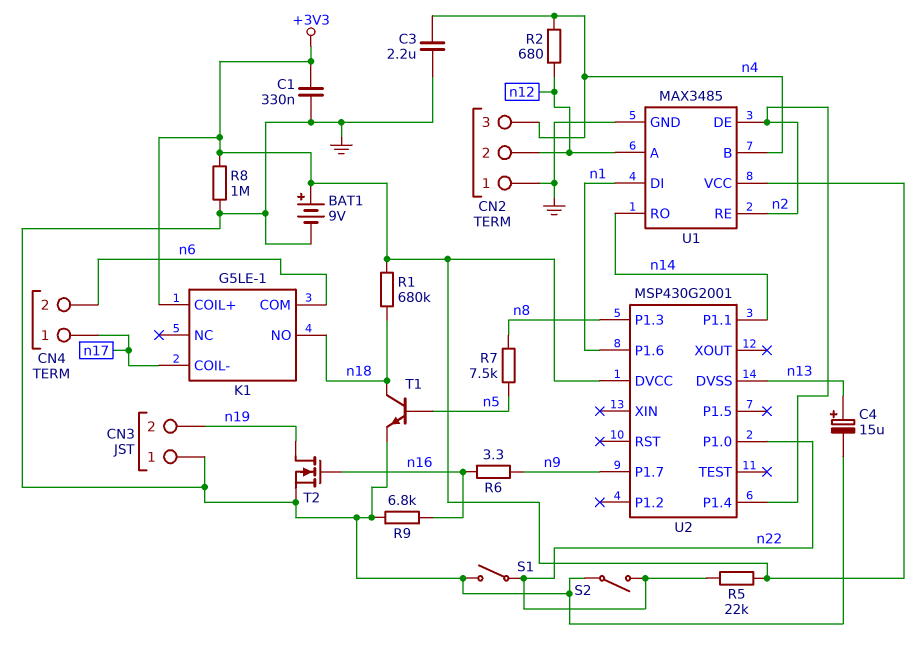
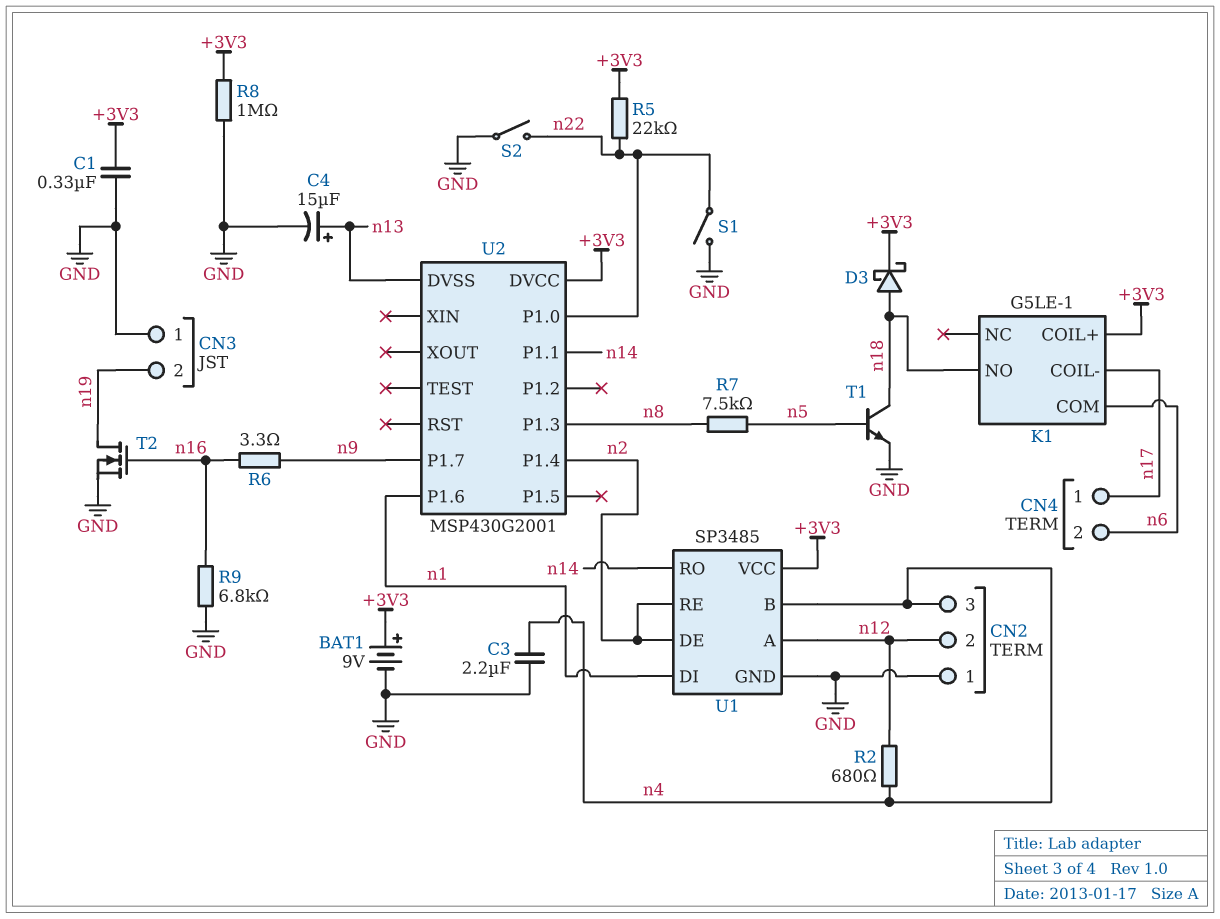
D3: none -> schottky (A n18, K +3V3)
R1: 680k (+3V3, n18) -> none
U1: MAX3485 -> SP3485

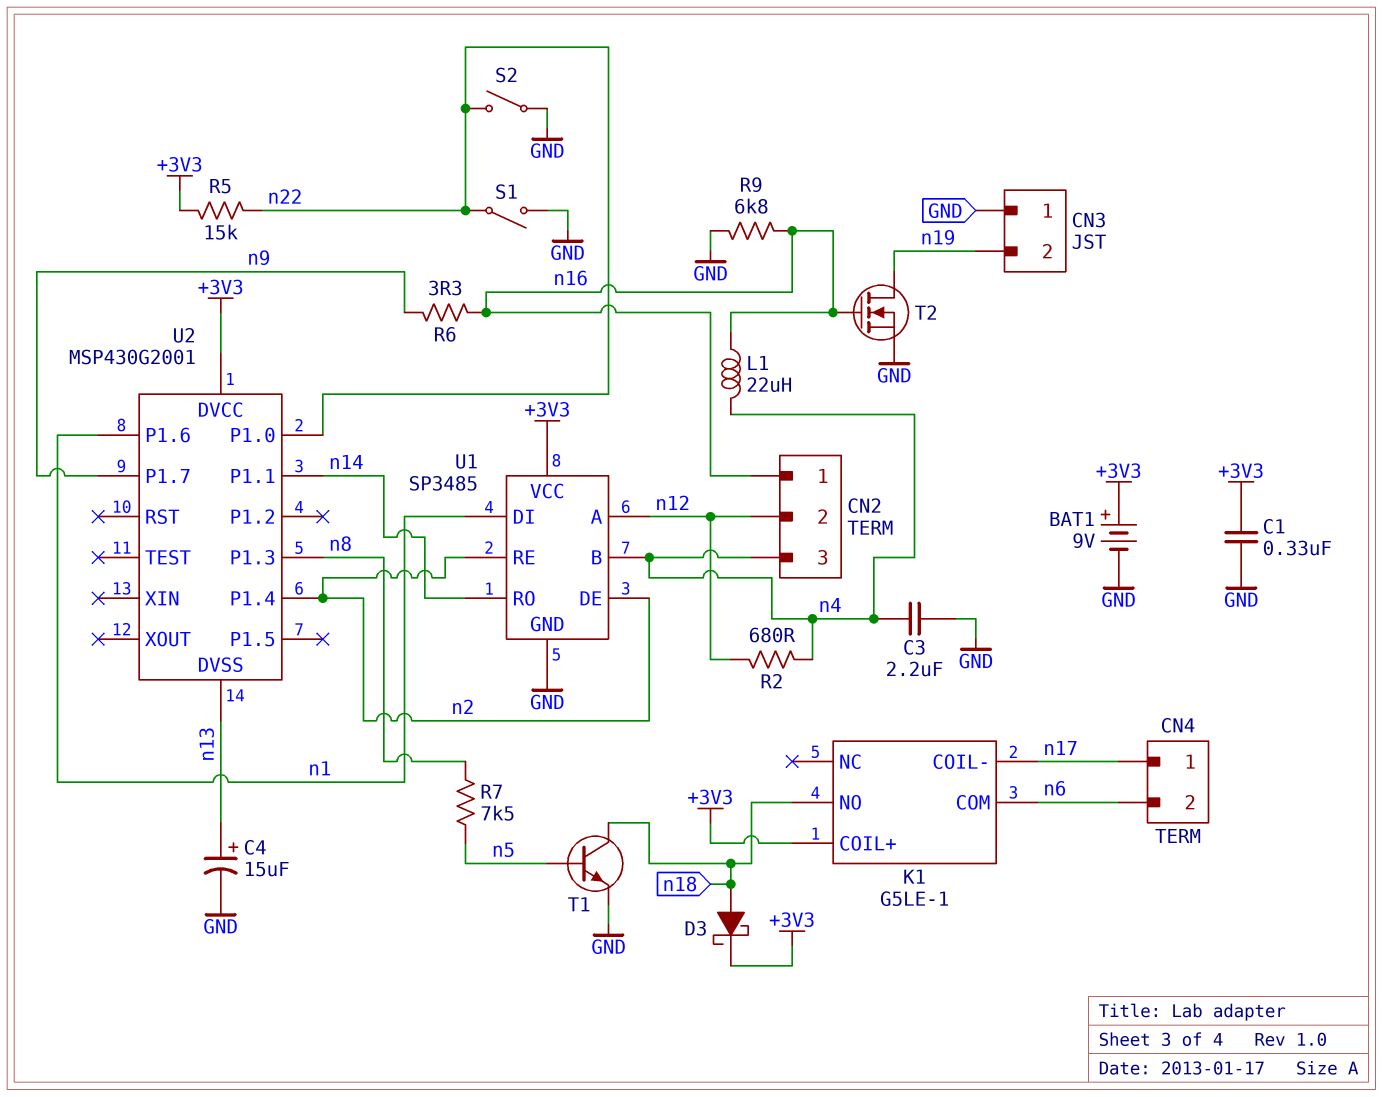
CN2 pin 1: GND -> n16
L1: none -> 22uH (n4, n16)
R5: 22k (+3V3, n22) -> 15k (+3V3, n22)
R8: 1M (+3V3, GND) -> none

